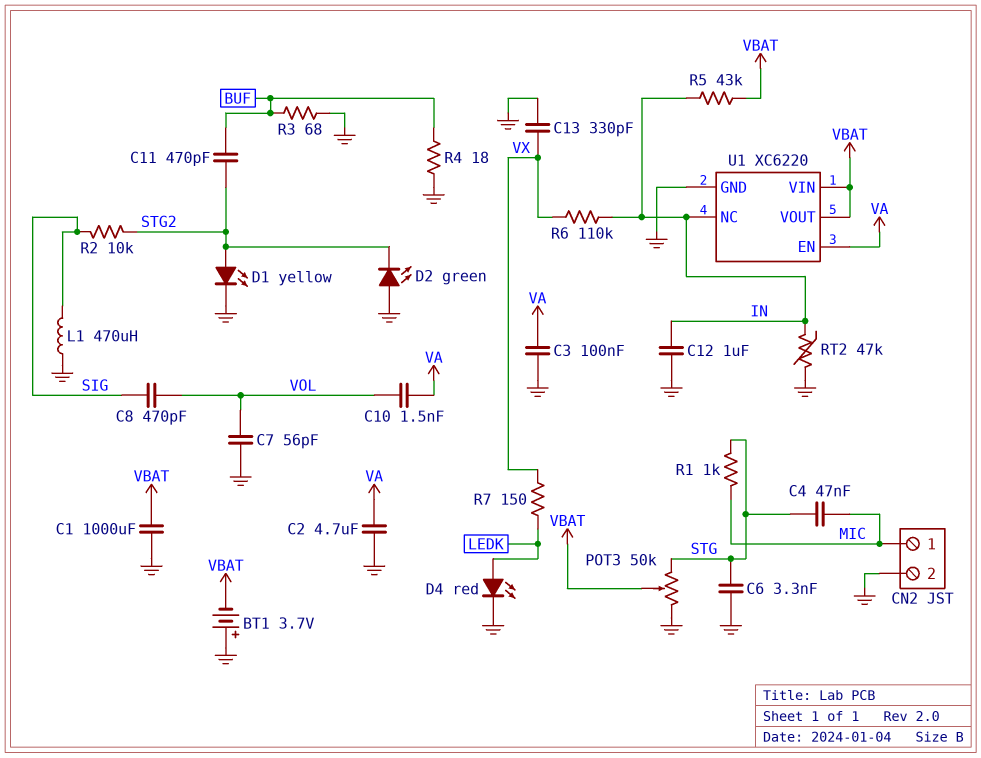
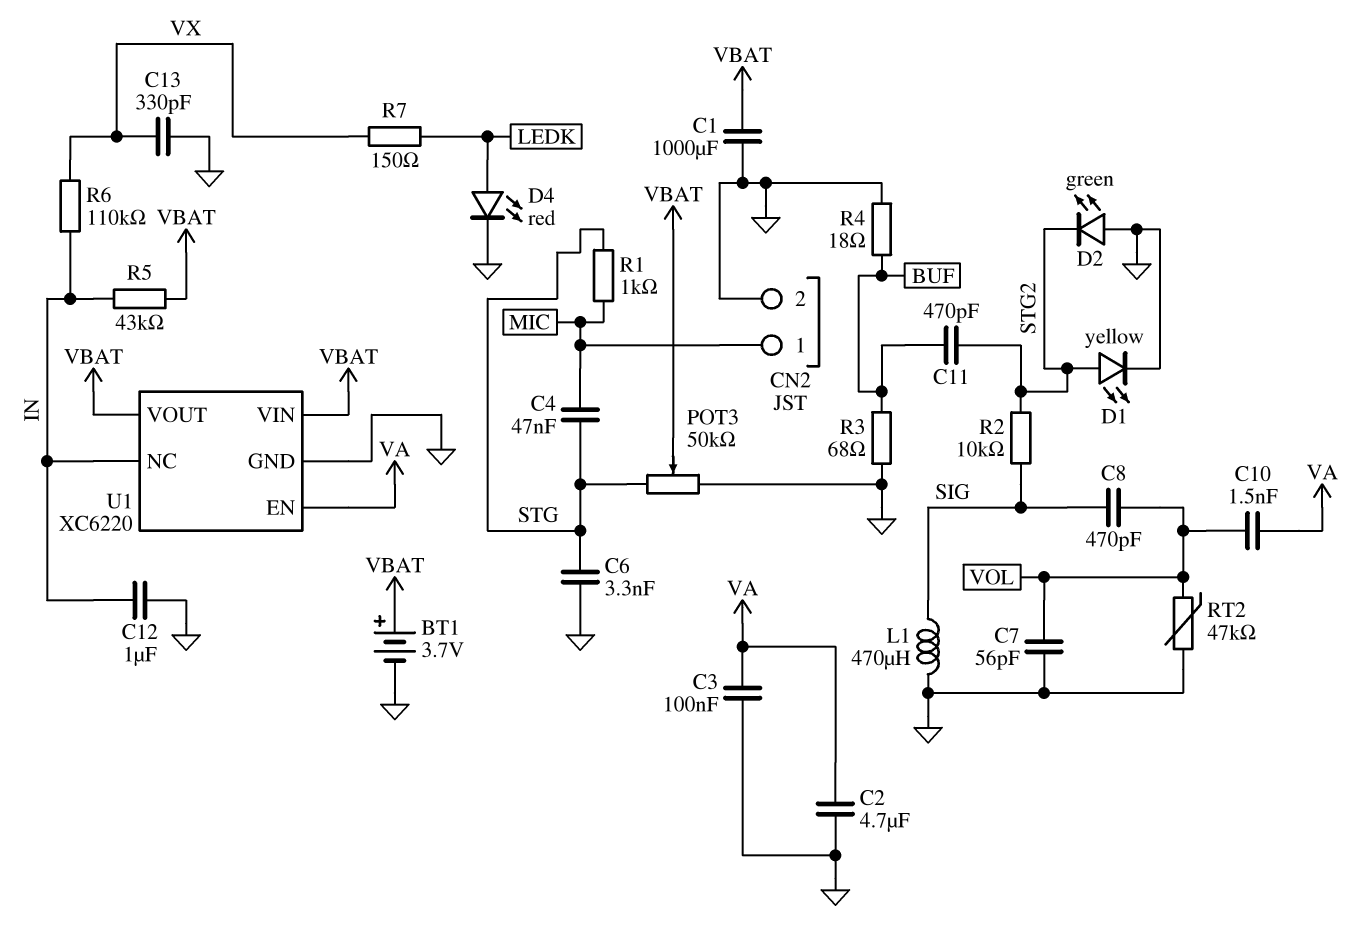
BT1: 3.7V (plus GND, minus VBAT) -> 3.7V (plus VBAT, minus GND)
RT2: 47k (GND, IN) -> 47k (GND, VOL)

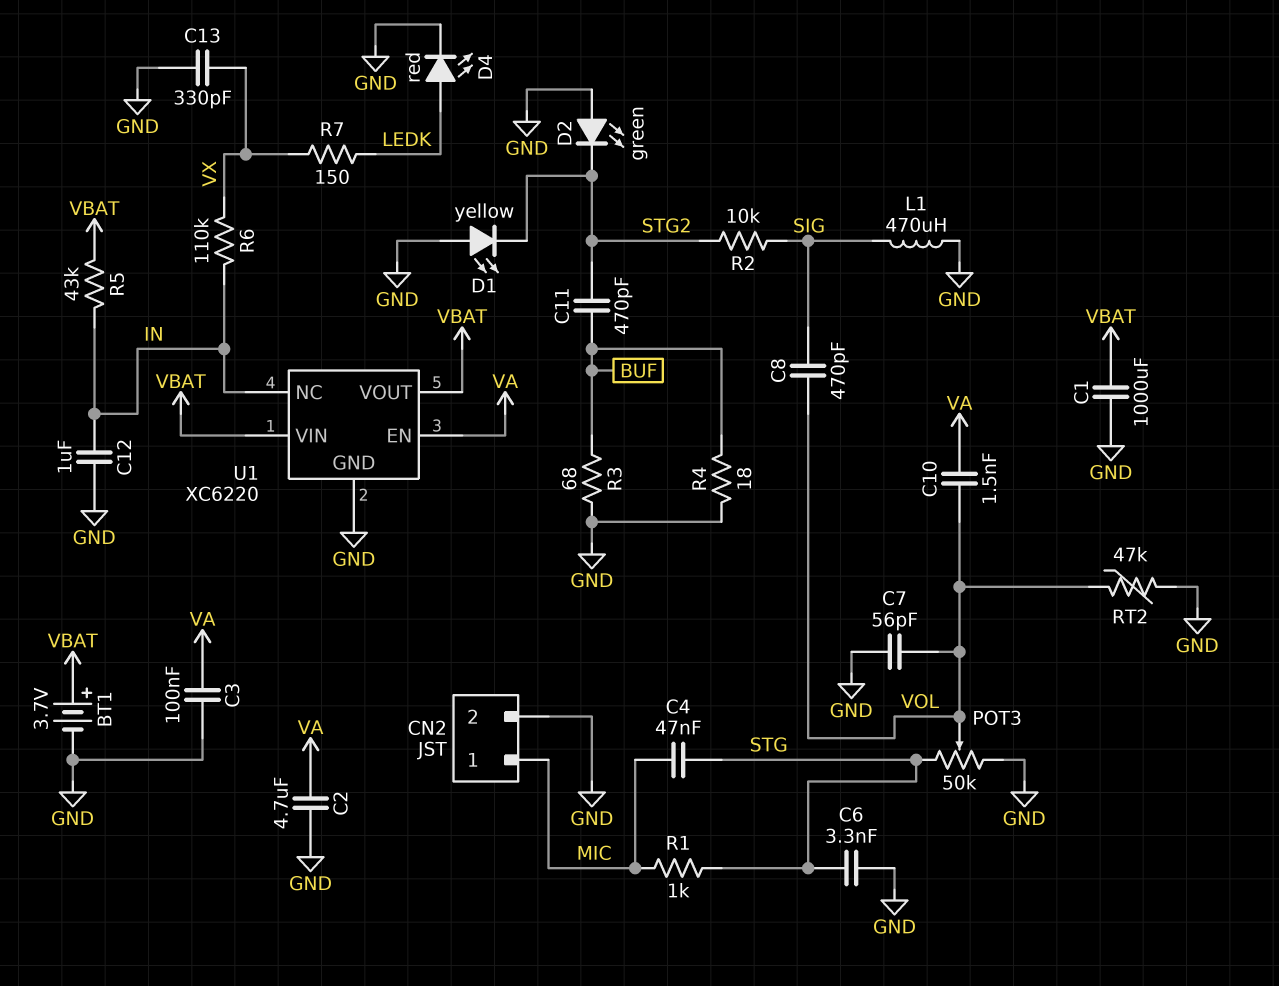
D1: LED yellow (A STG2, K GND) -> LED yellow (A GND, K STG2)
POT3: 50k (GND, STG, wiper VBAT) -> 50k (GND, STG, wiper VOL)

